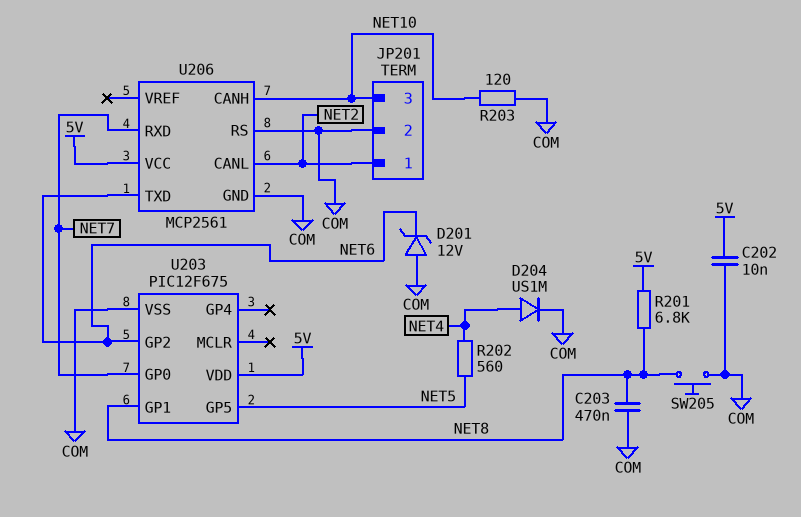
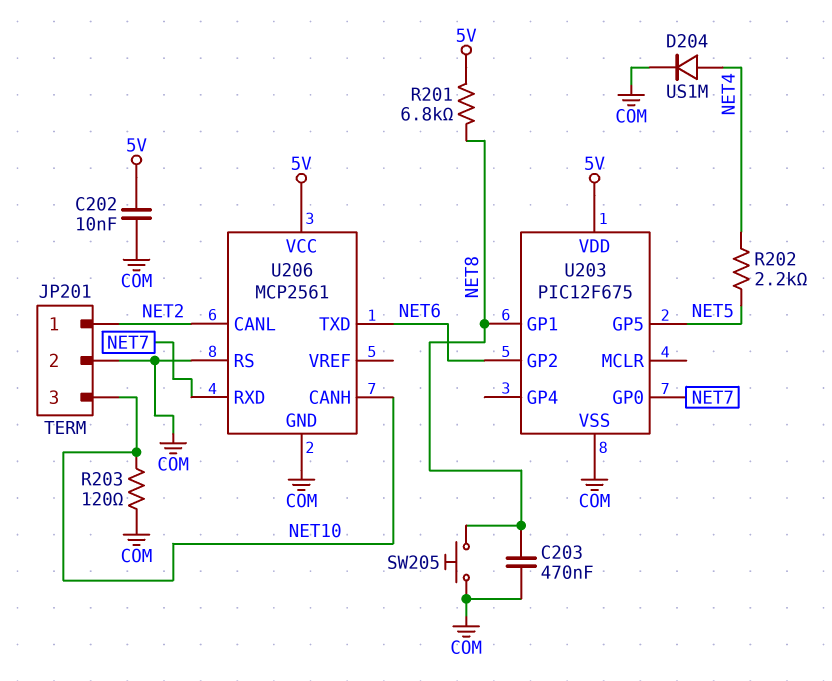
D201: zener 12V (A COM, K NET6) -> none
R202: 560 (NET4, NET5) -> 2.2k (NET4, NET5)

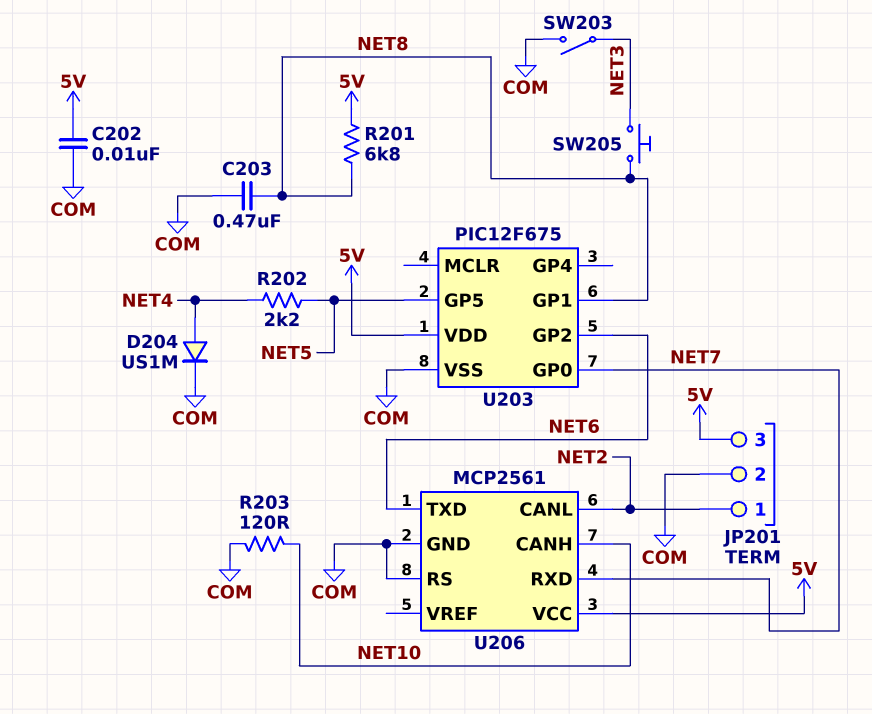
JP201 pin 3: NET10 -> 5V
SW203: none -> switch (COM, NET3)
SW205: button (COM, NET8) -> button (NET3, NET8)

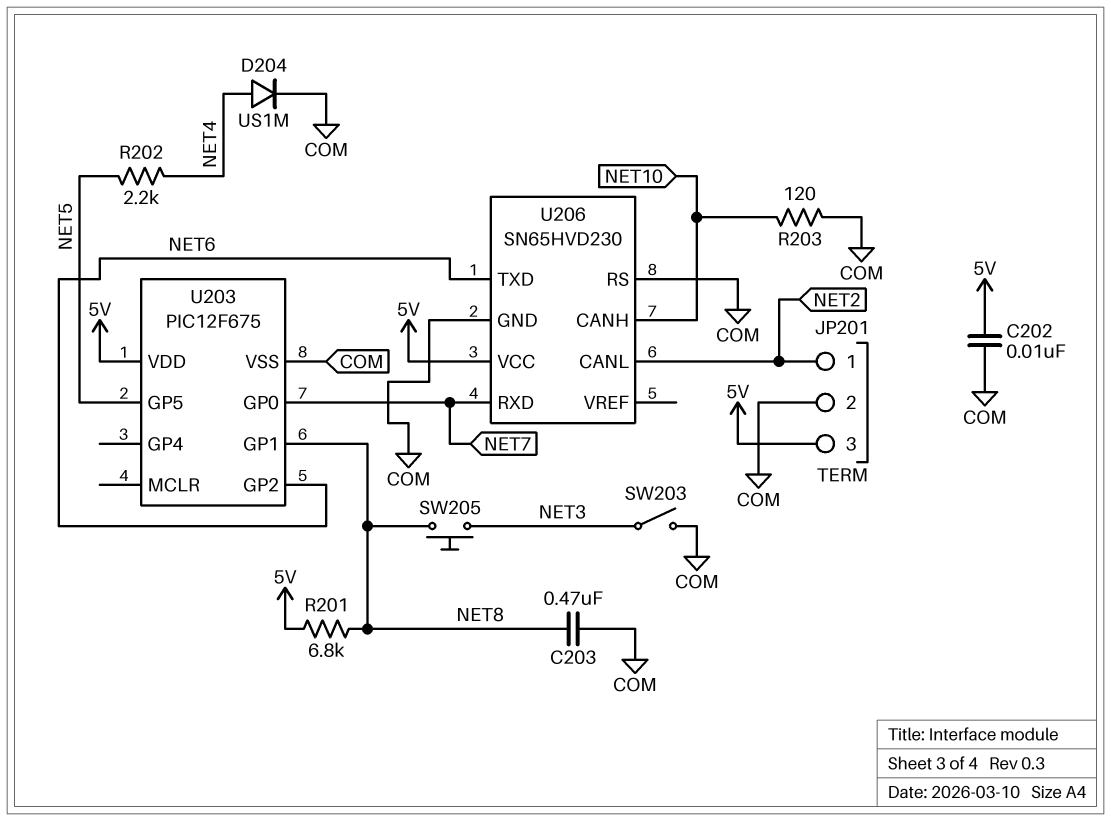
U206: MCP2561 -> SN65HVD230

